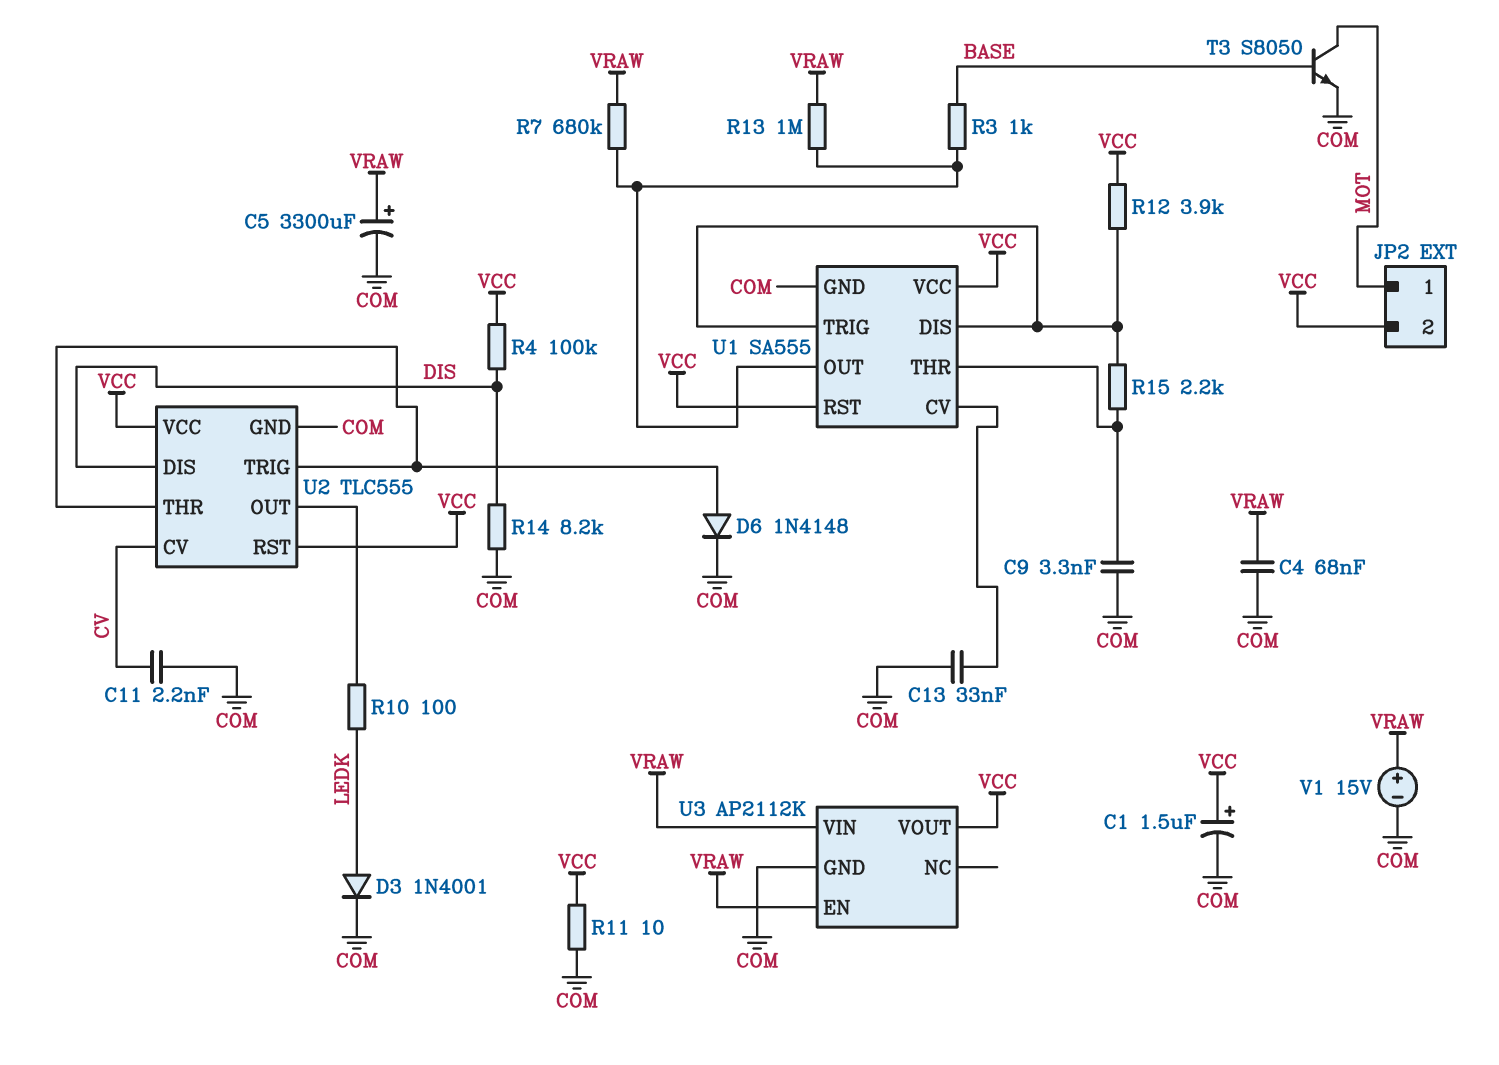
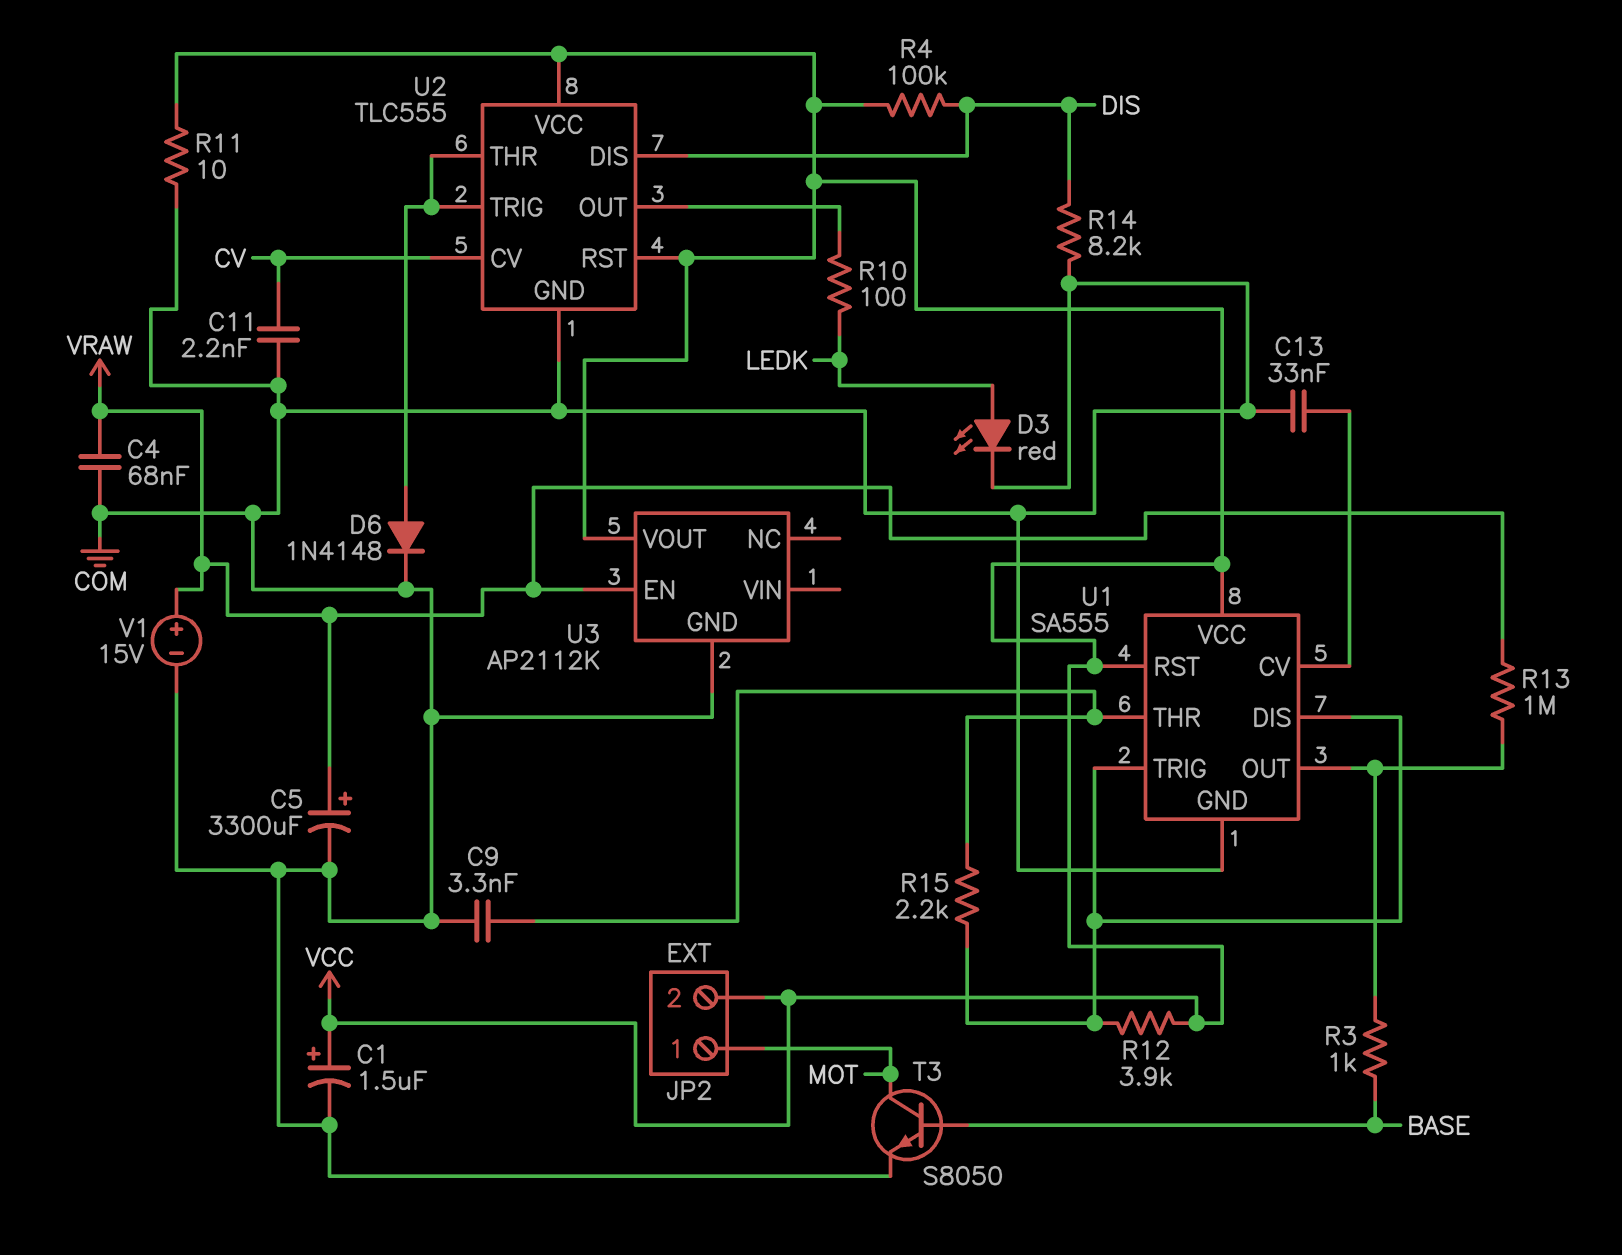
D3: diode 1N4001 (A LEDK, K COM) -> LED red (A LEDK, K COM)
R7: 680k (U1/OUT, VRAW) -> none
U3 pin VIN: VRAW -> none

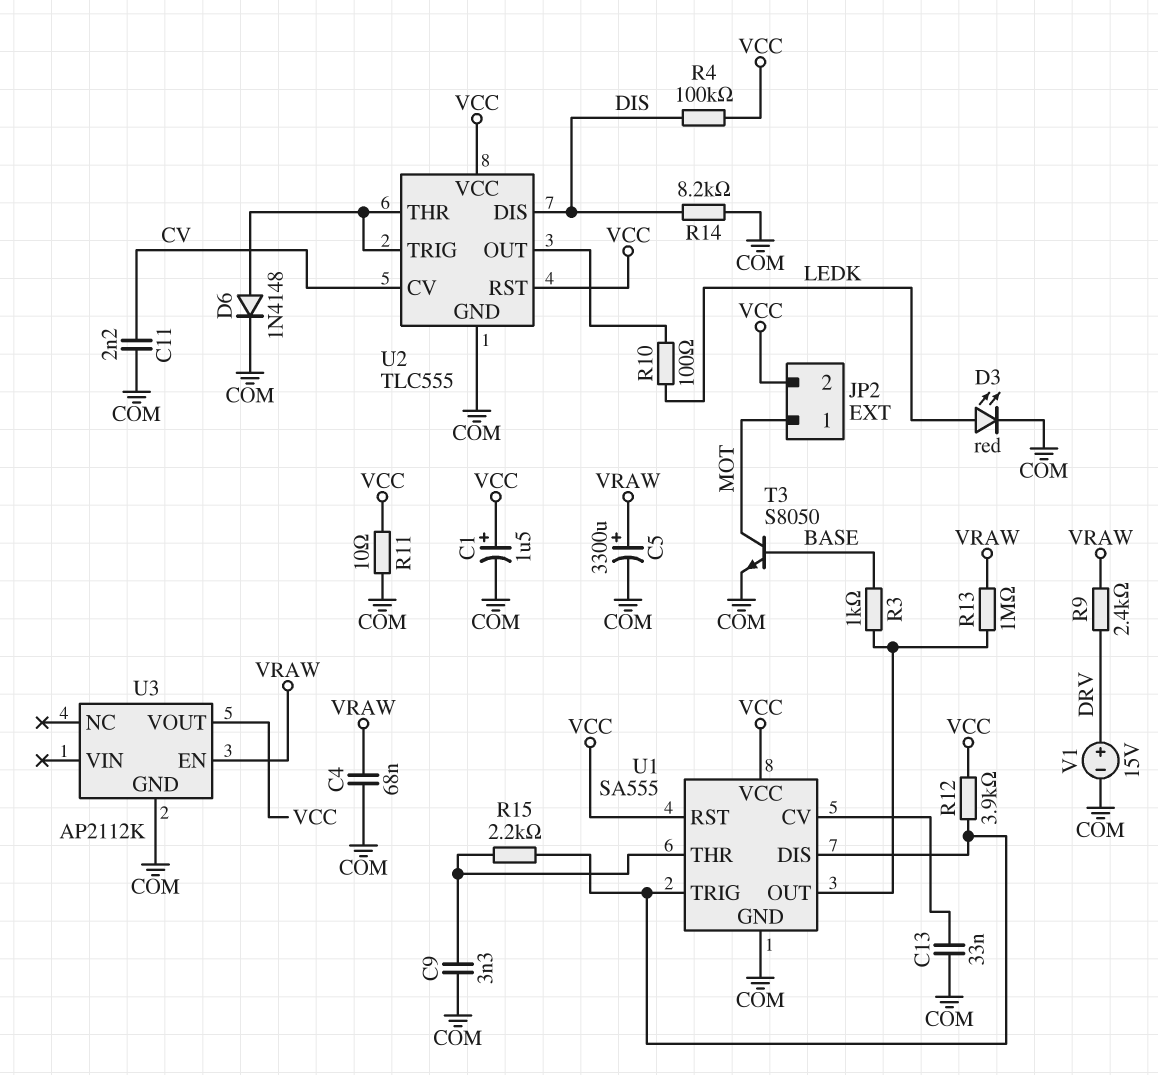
R9: none -> 2.4k (DRV, VRAW)
V1: 15V (plus VRAW, minus COM) -> 15V (plus DRV, minus COM)

